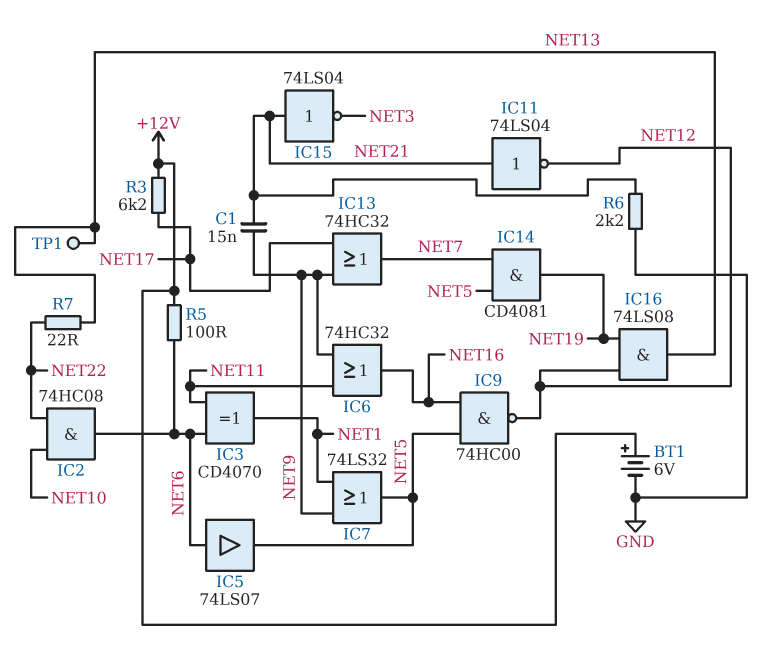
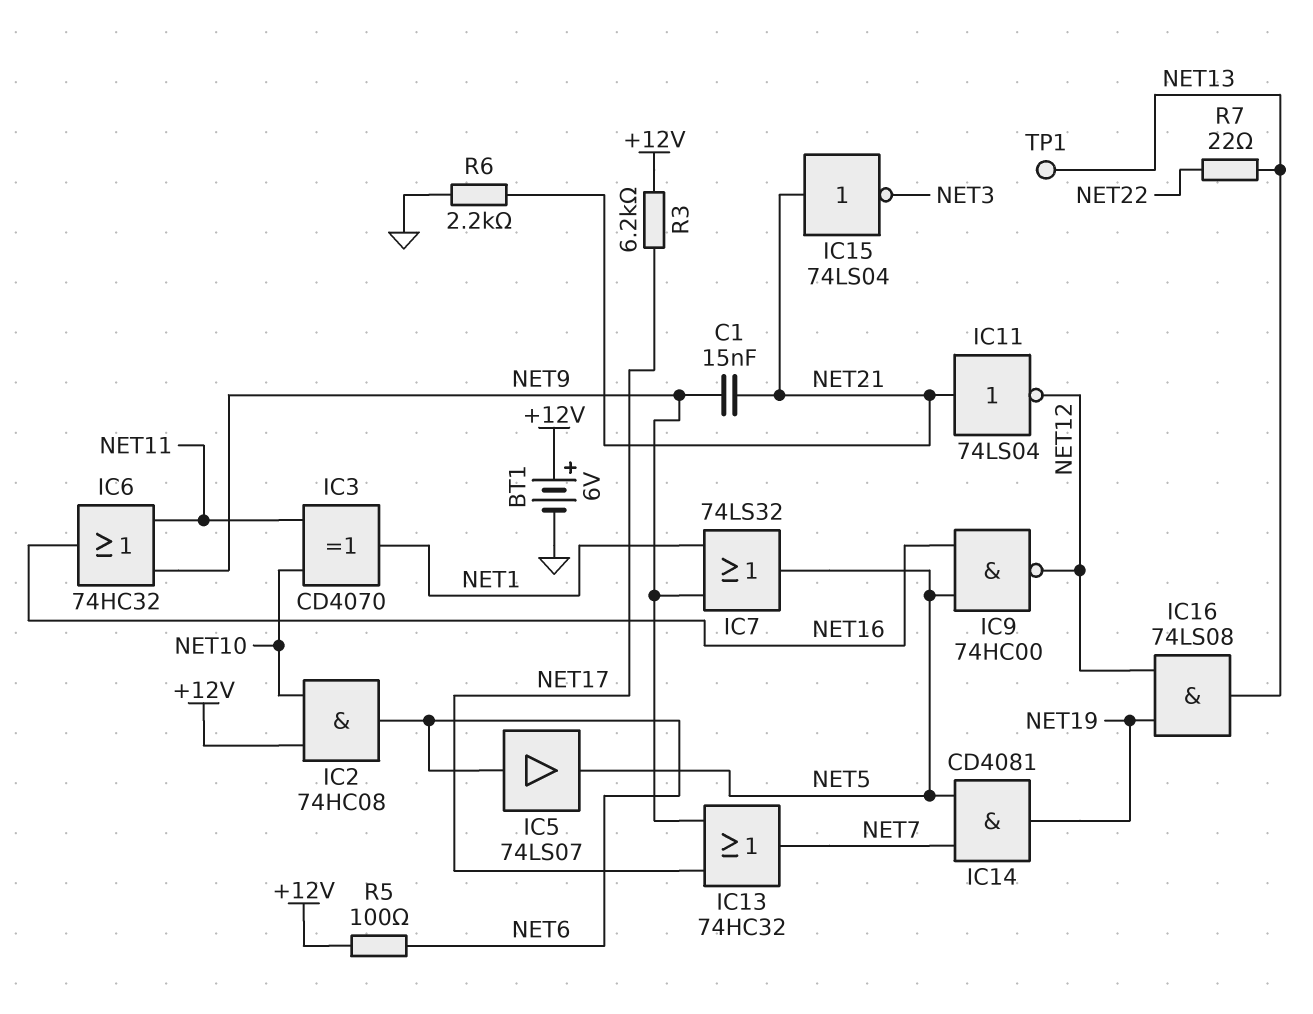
IC2: AND 74HC08 (in NET10, in NET22, out NET6) -> AND 74HC08 (in +12V, in NET10, out NET6)
IC3: XOR CD4070 (in NET6, in NET11, out NET1) -> XOR CD4070 (in NET10, in NET11, out NET1)

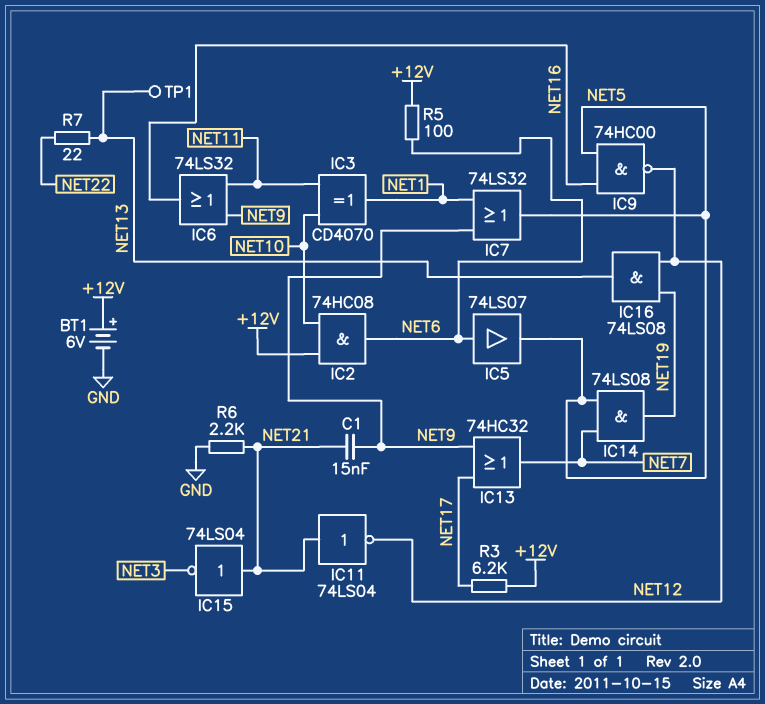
IC6: OR 74HC32 (in NET9, in NET11, out NET16) -> OR 74LS32 (in NET9, in NET11, out NET16)
IC14: AND CD4081 (in NET5, in NET7, out NET19) -> AND 74LS08 (in NET5, in NET7, out NET19)

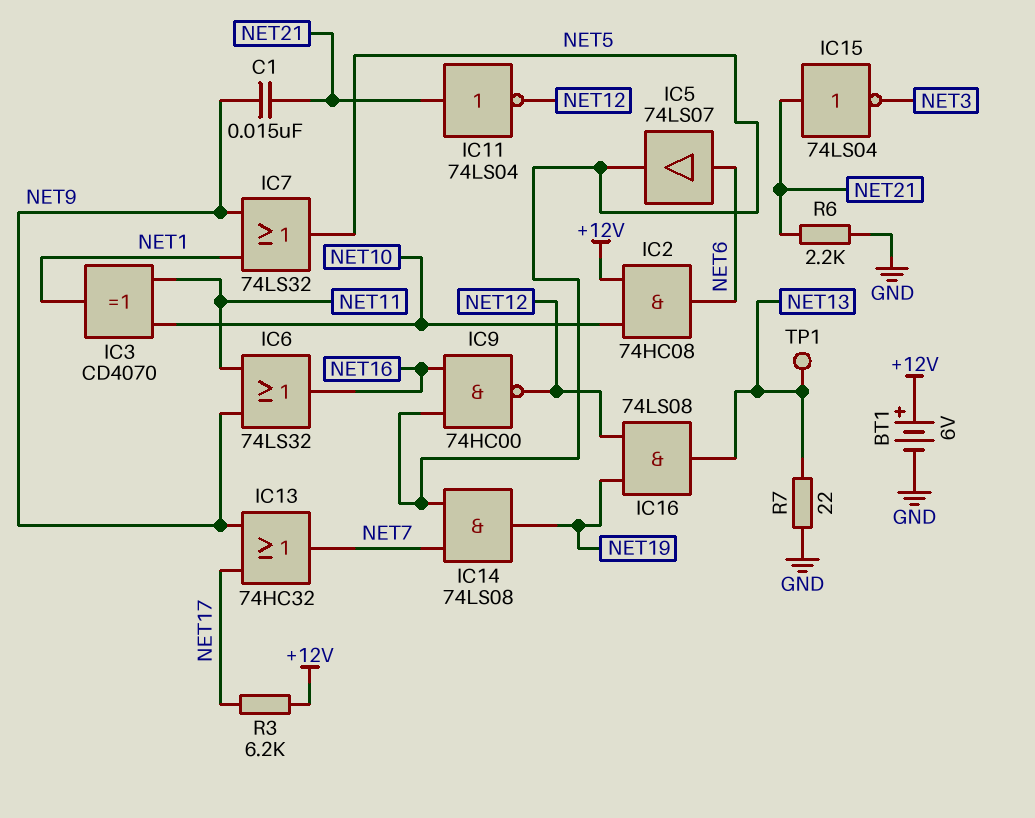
R5: 100 (+12V, NET6) -> none
R7: 22 (NET13, NET22) -> 22 (GND, NET13)

